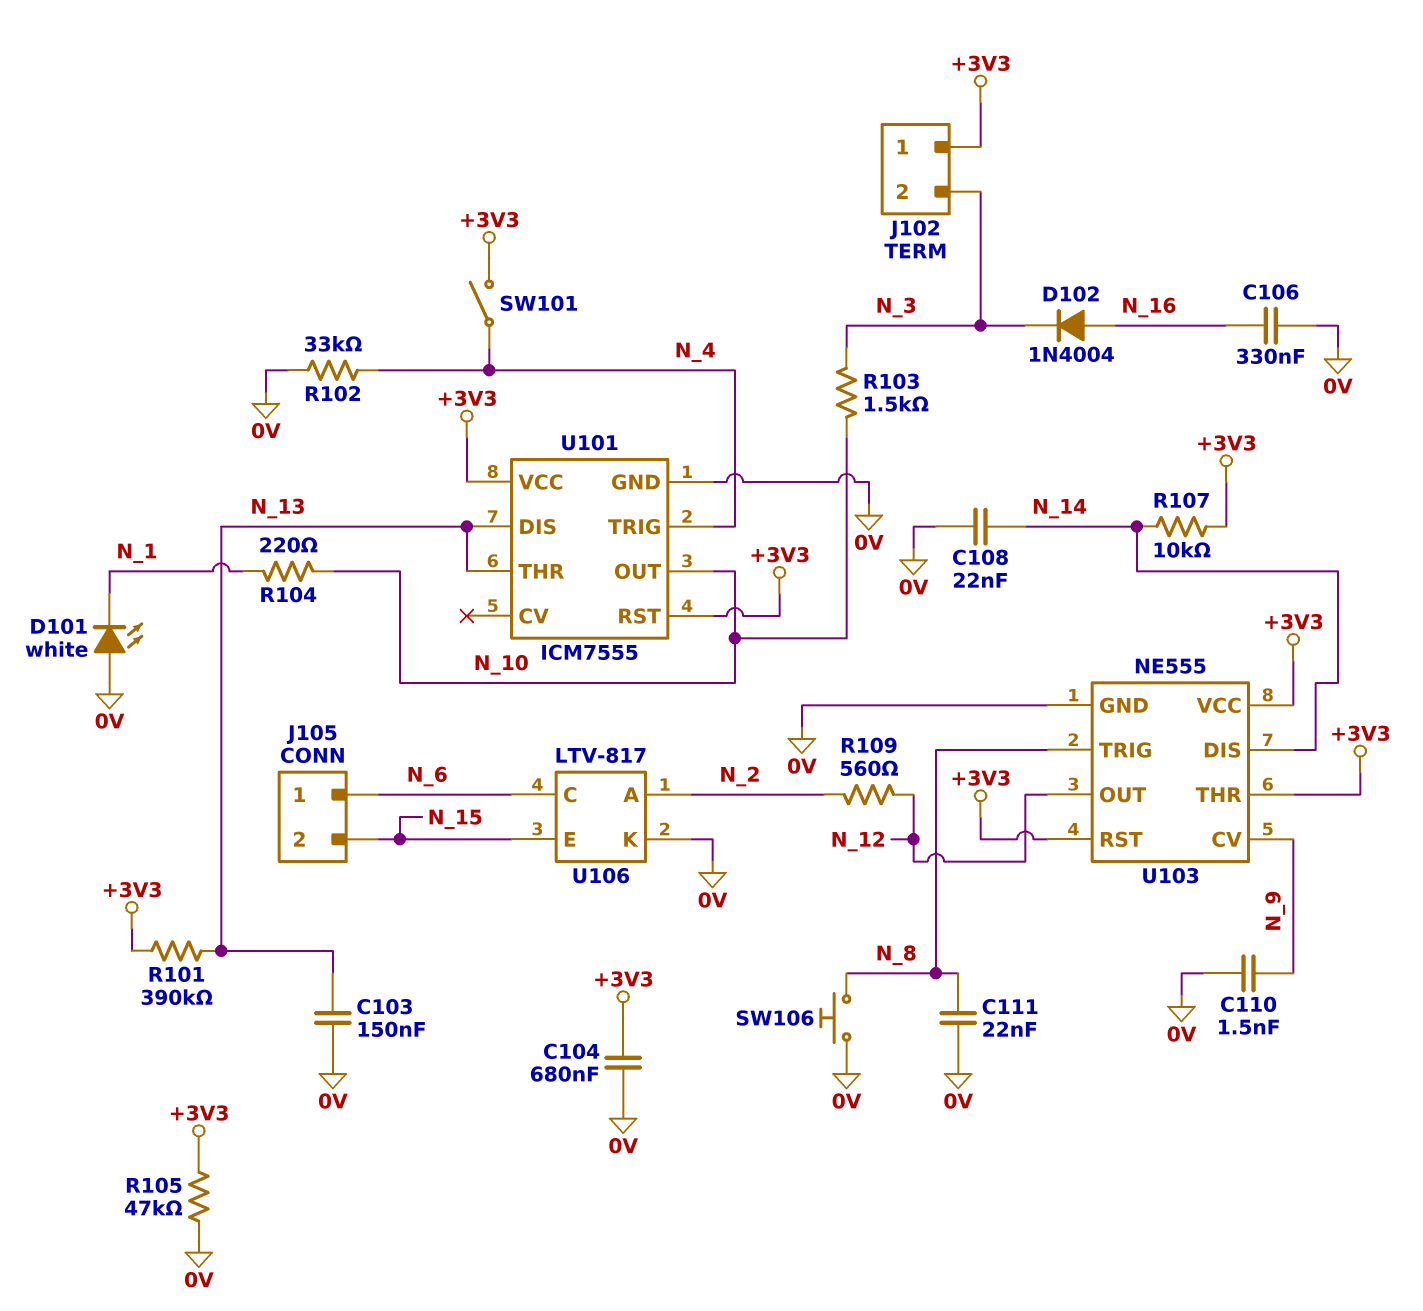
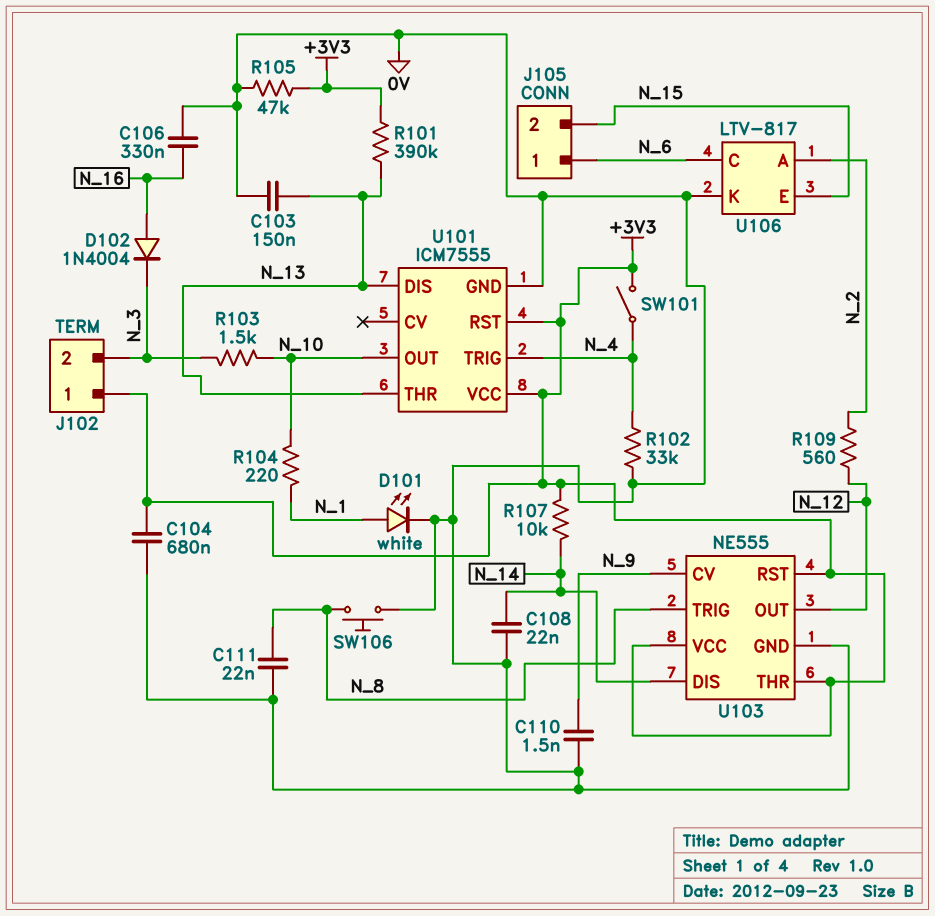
D101: LED white (A 0V, K N_1) -> LED white (A N_1, K 0V)

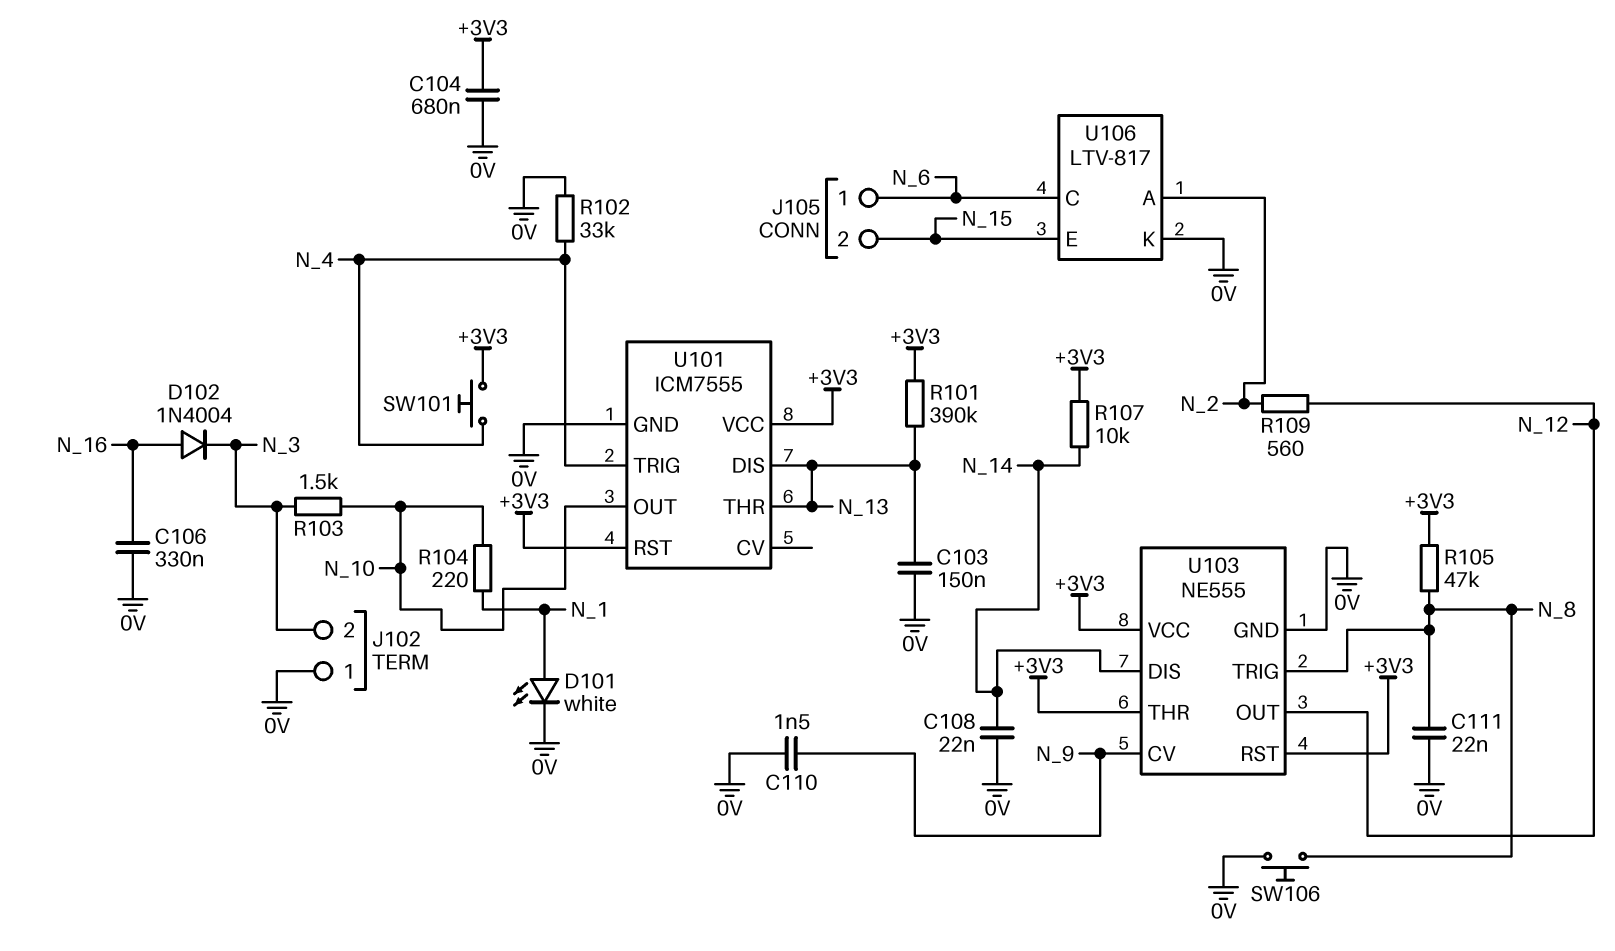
J102 pin 1: +3V3 -> 0V
R105: 47k (+3V3, 0V) -> 47k (+3V3, N_8)
SW101: switch (+3V3, N_4) -> button (+3V3, N_4)

